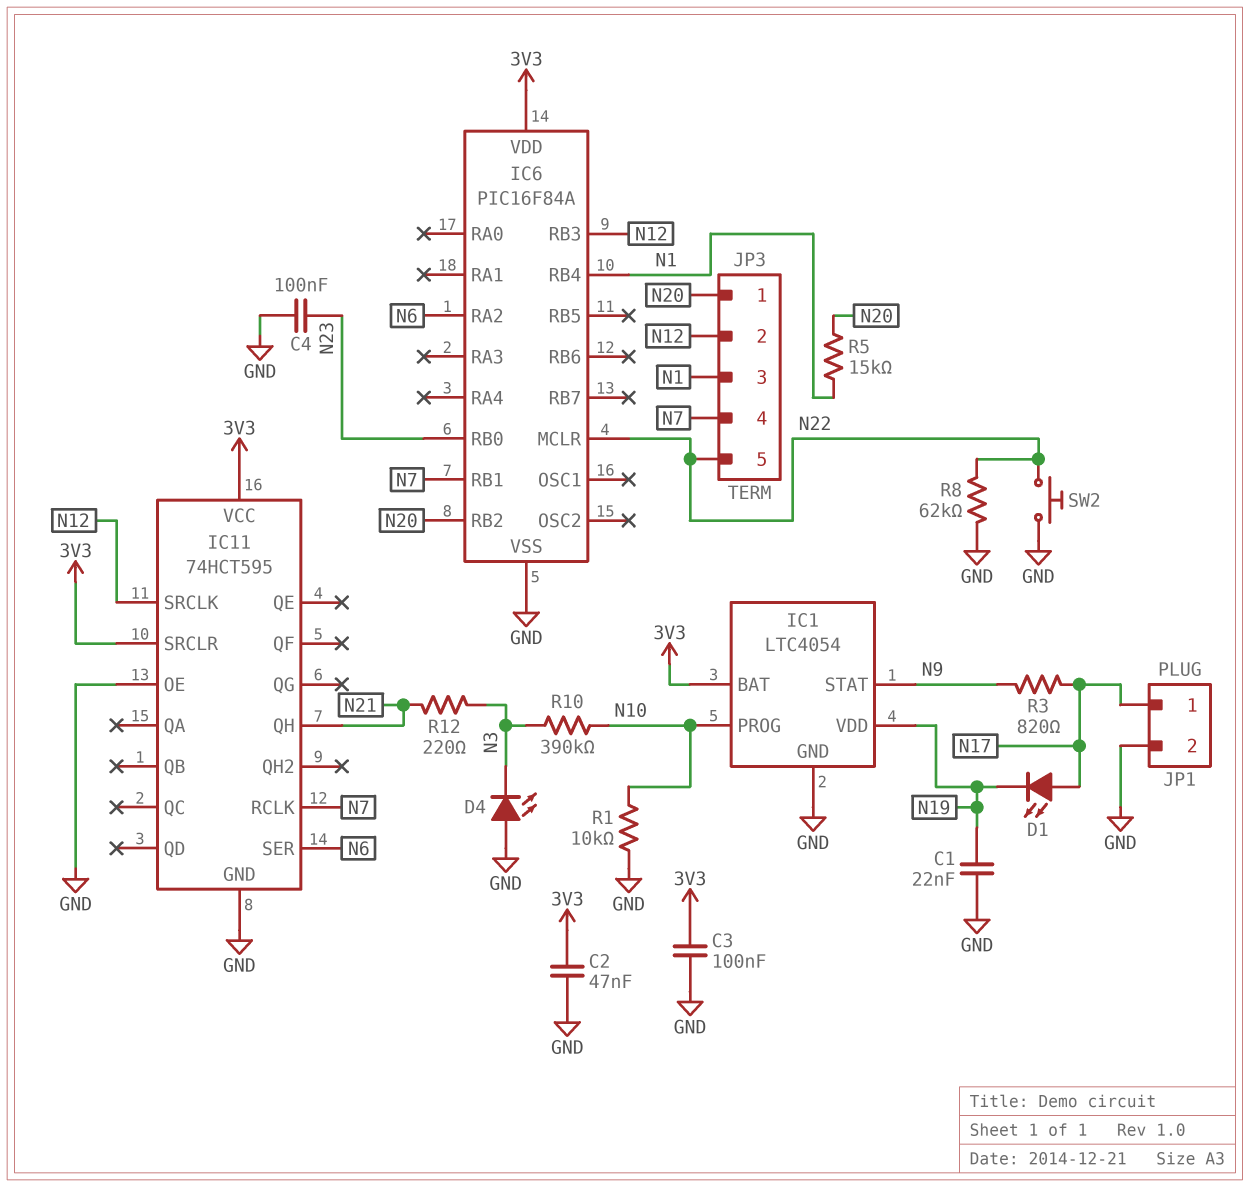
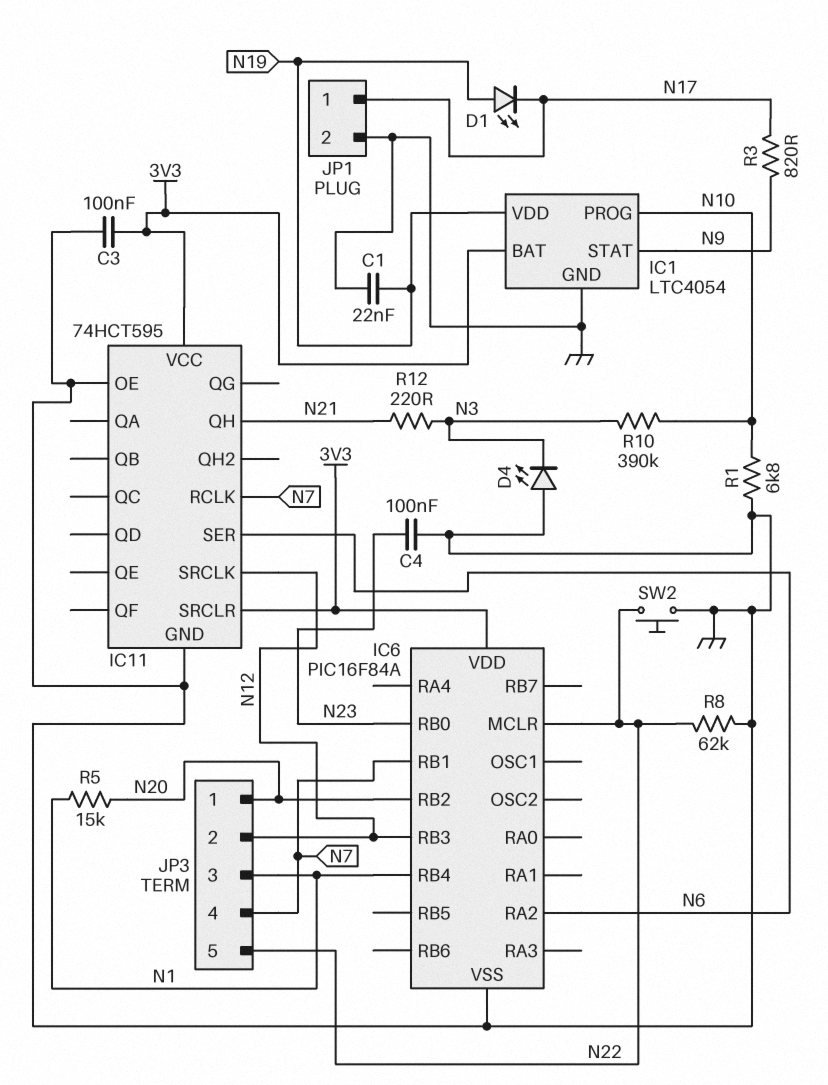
C2: 47nF (3V3, GND) -> none
D1: LED (A N17, K N19) -> LED (A N19, K N17)
R1: 10k (GND, N10) -> 6.8k (GND, N10)

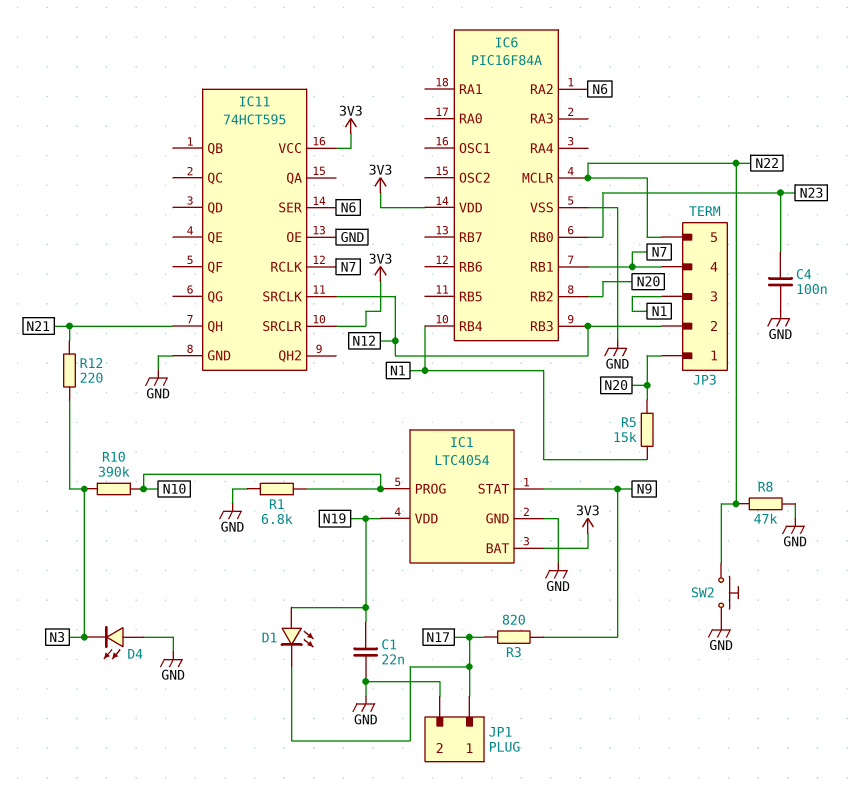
C3: 100nF (3V3, GND) -> none
R8: 62k (GND, N22) -> 47k (GND, N22)

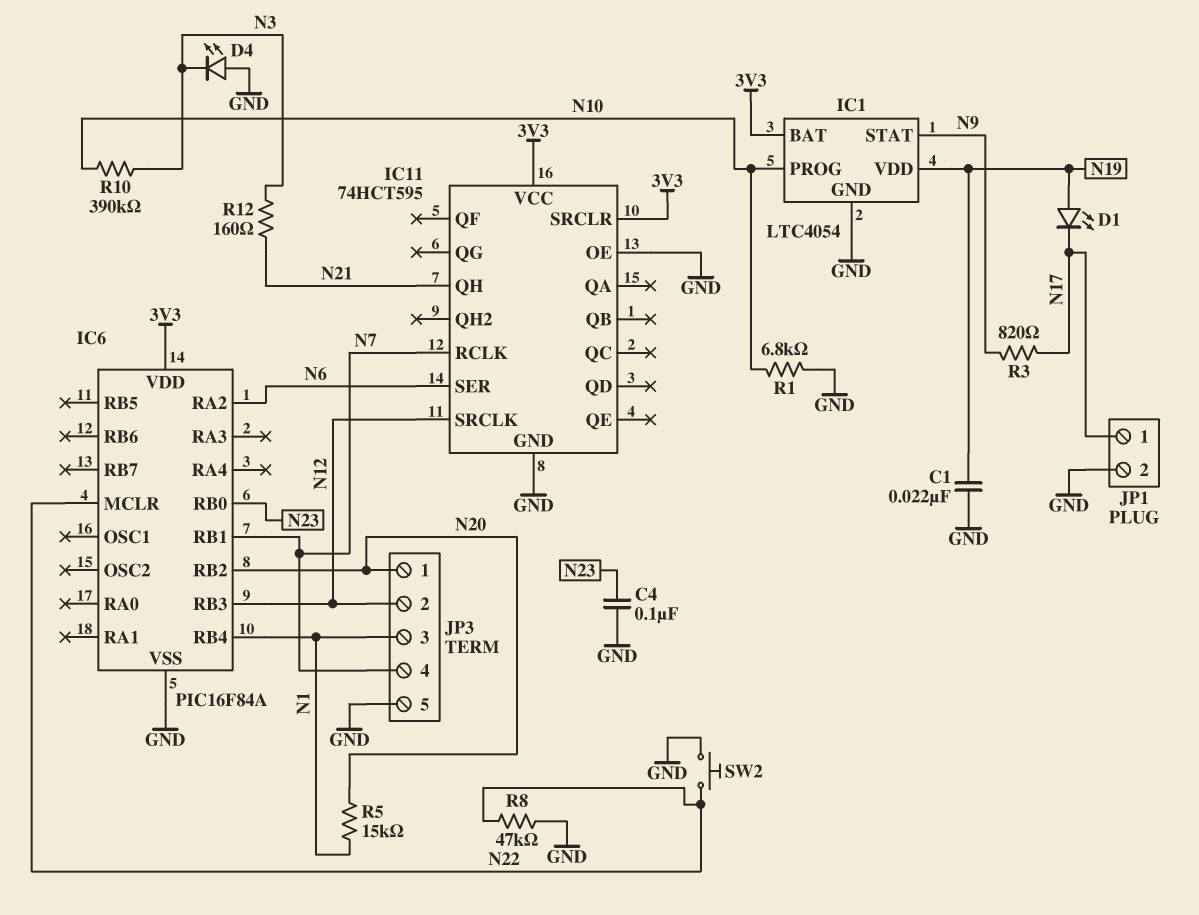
JP3 pin 5: N22 -> GND
R12: 220 (N3, N21) -> 160 (N3, N21)

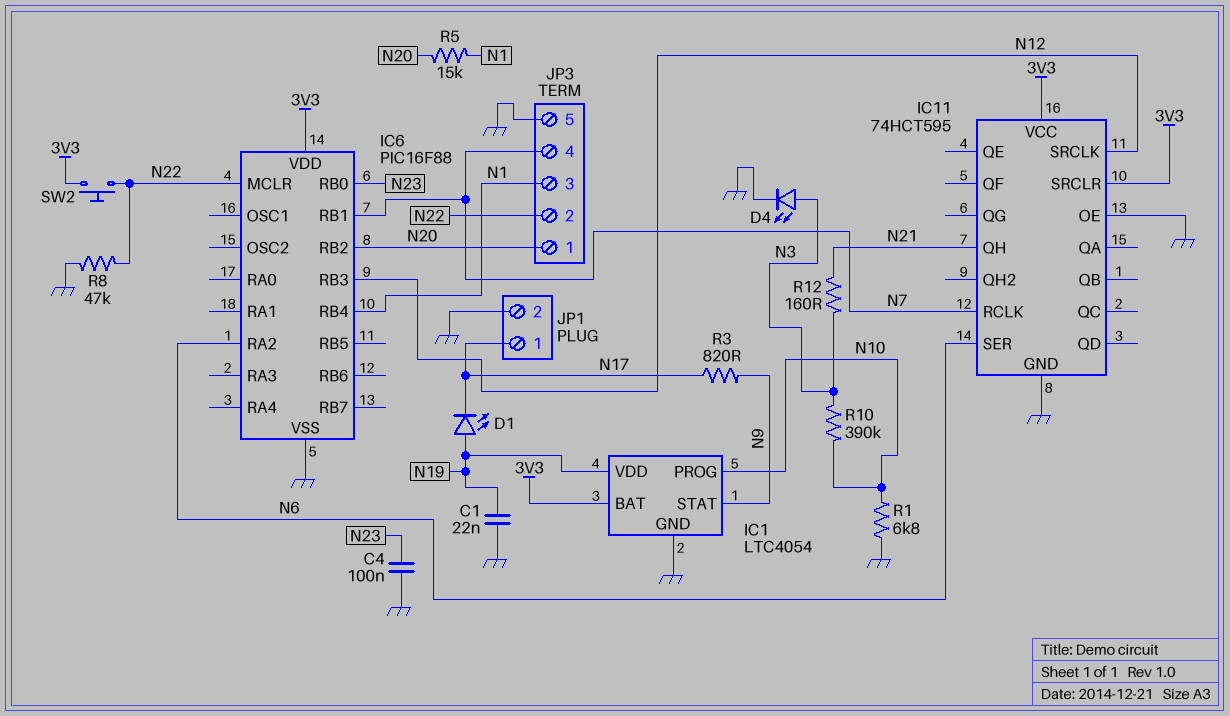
D4: LED (A GND, K N3) -> LED (A N3, K GND)
IC6: PIC16F84A -> PIC16F88
JP3 pin 2: N12 -> N22
SW2: button (GND, N22) -> button (3V3, N22)

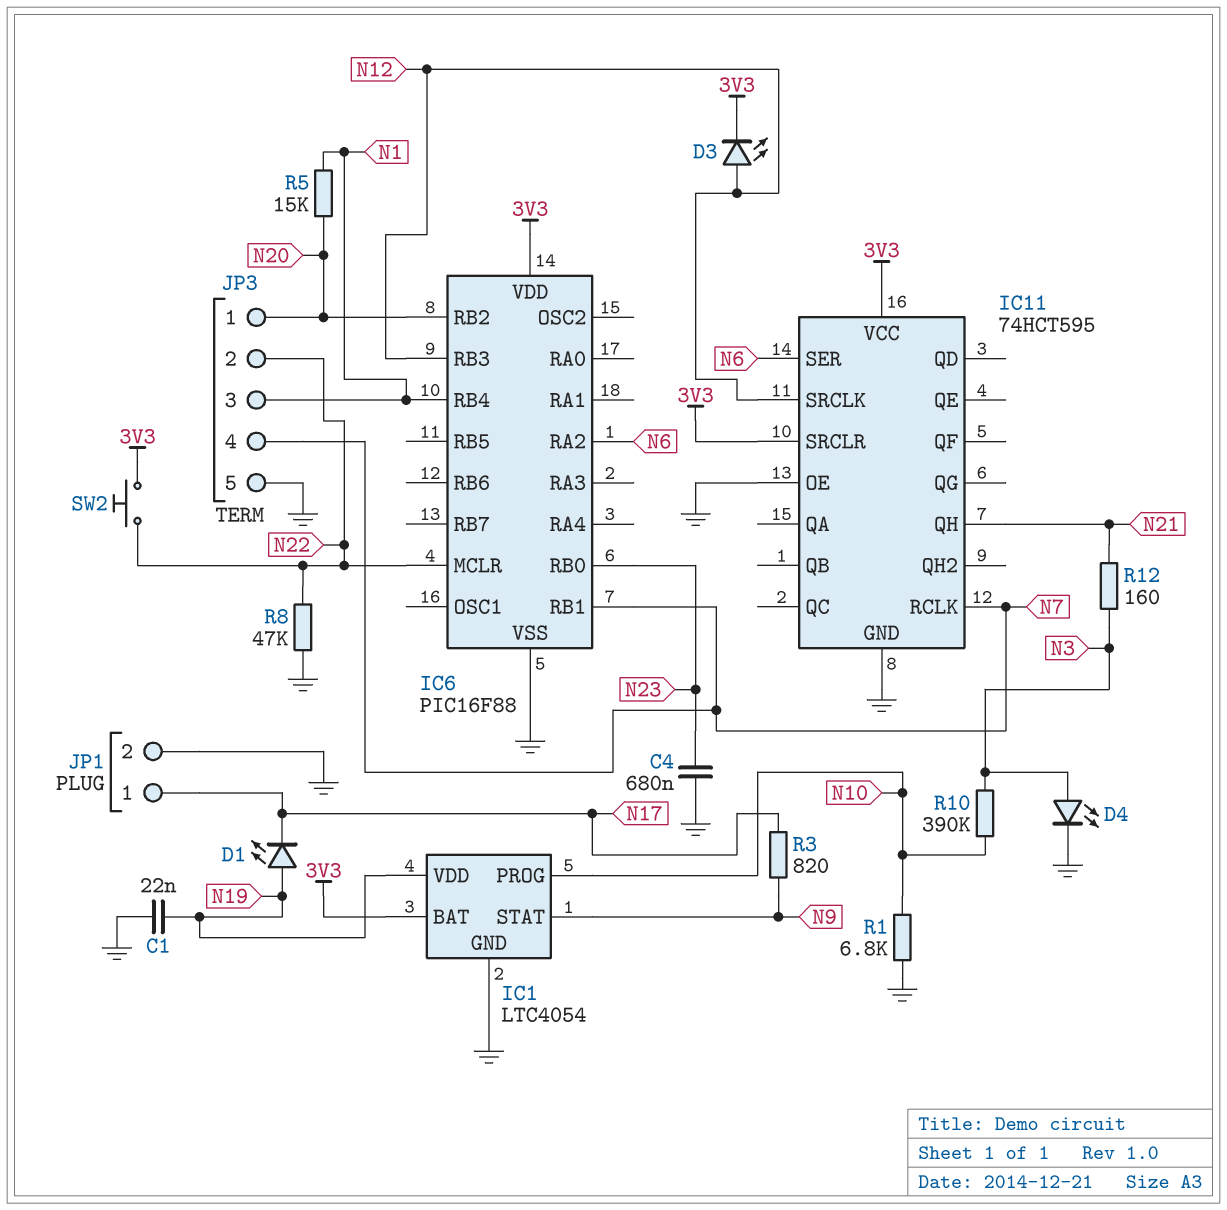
C4: 100nF (GND, N23) -> 680nF (GND, N23)
D3: none -> LED (A N12, K 3V3)

